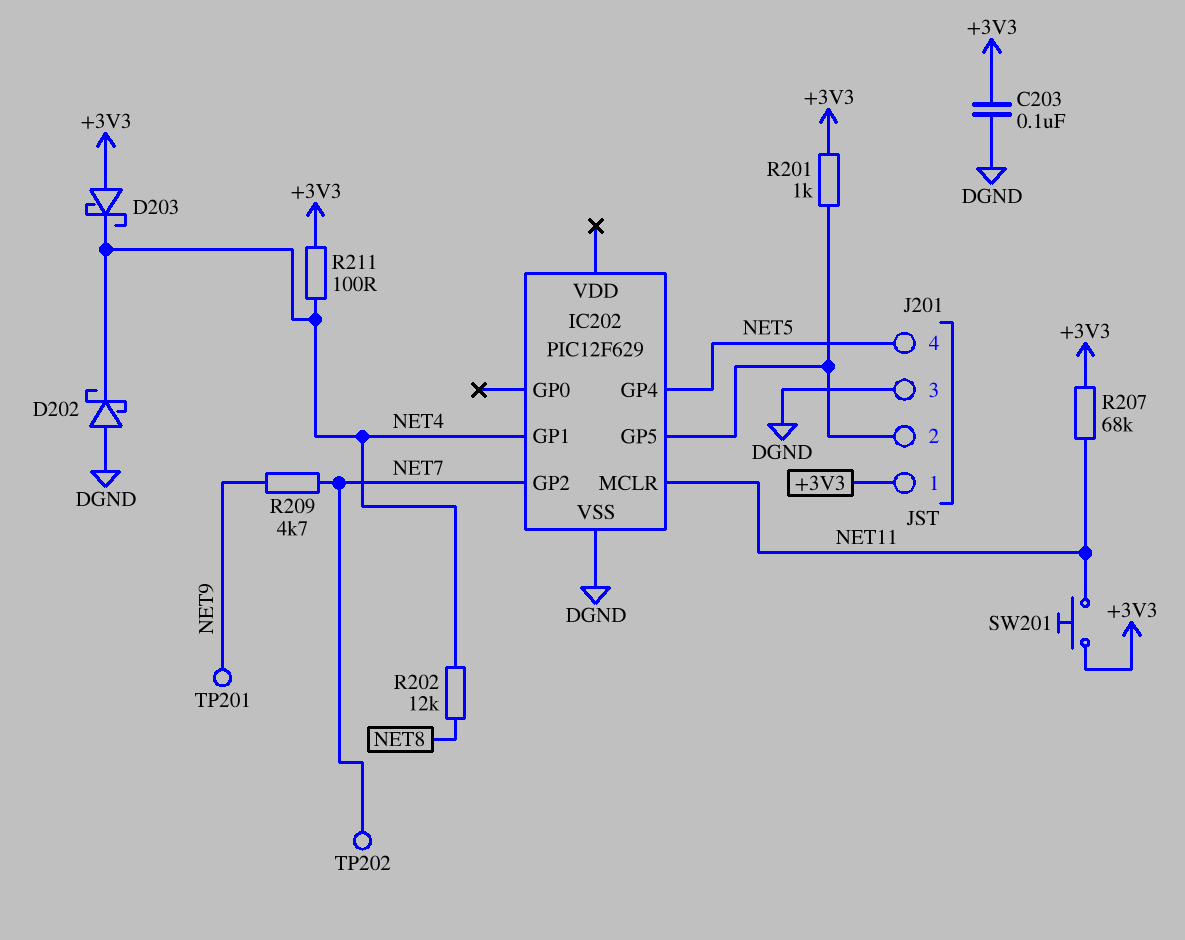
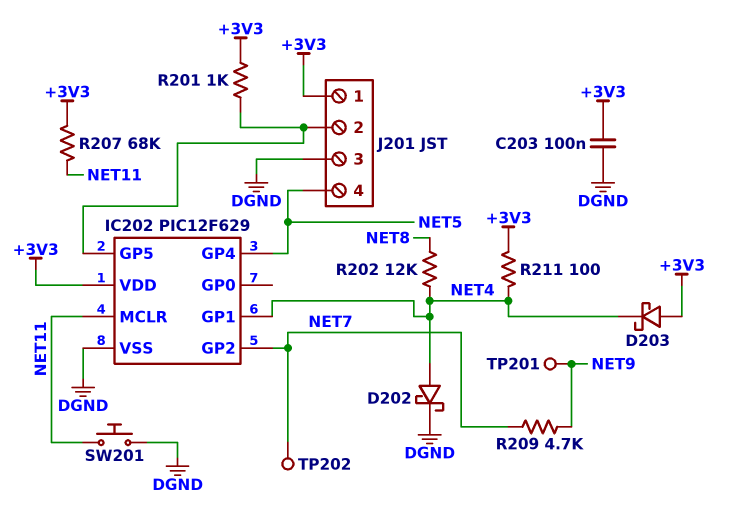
D202: schottky (A DGND, K NET4) -> schottky (A NET4, K DGND)
IC202 pin VDD: none -> +3V3
SW201: button (+3V3, NET11) -> button (DGND, NET11)

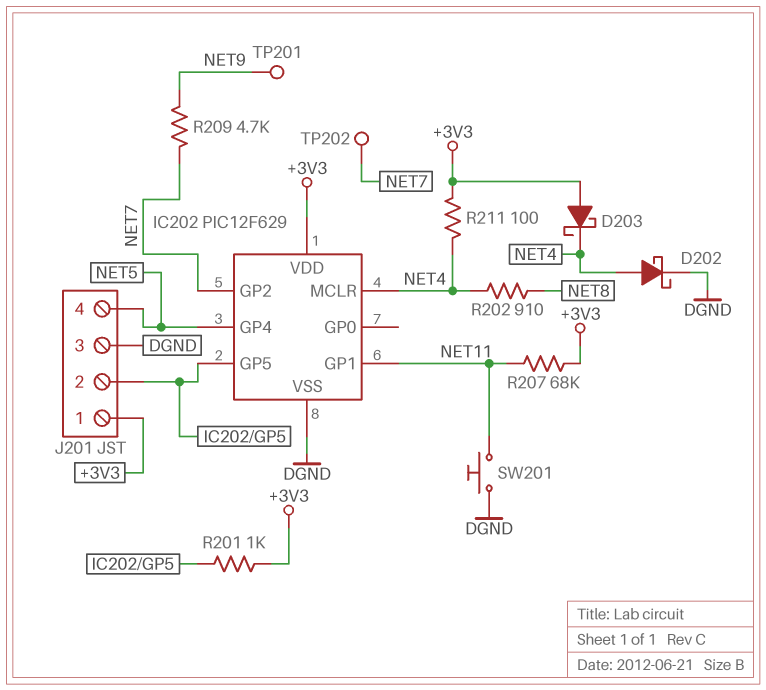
C203: 100nF (+3V3, DGND) -> none
IC202 pin GP1: NET4 -> NET11
IC202 pin MCLR: NET11 -> NET4
R202: 12k (NET4, NET8) -> 910 (NET4, NET8)

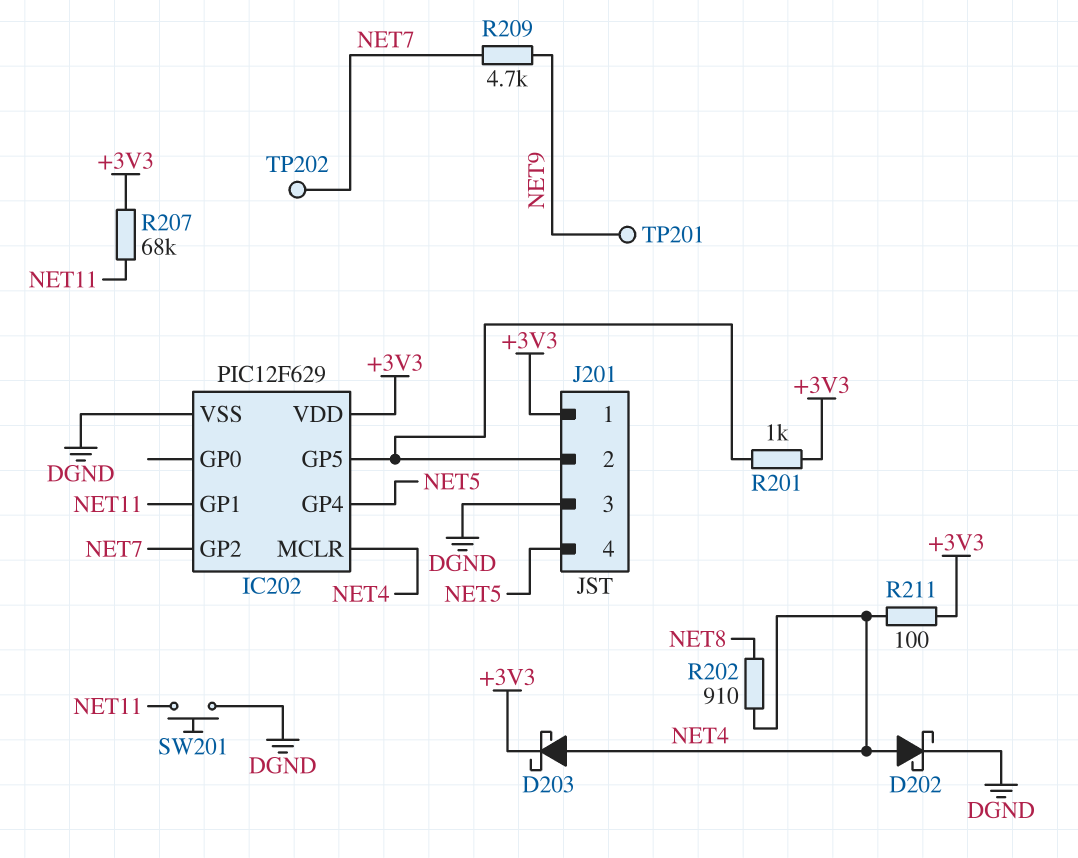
D203: schottky (A +3V3, K NET4) -> schottky (A NET4, K +3V3)

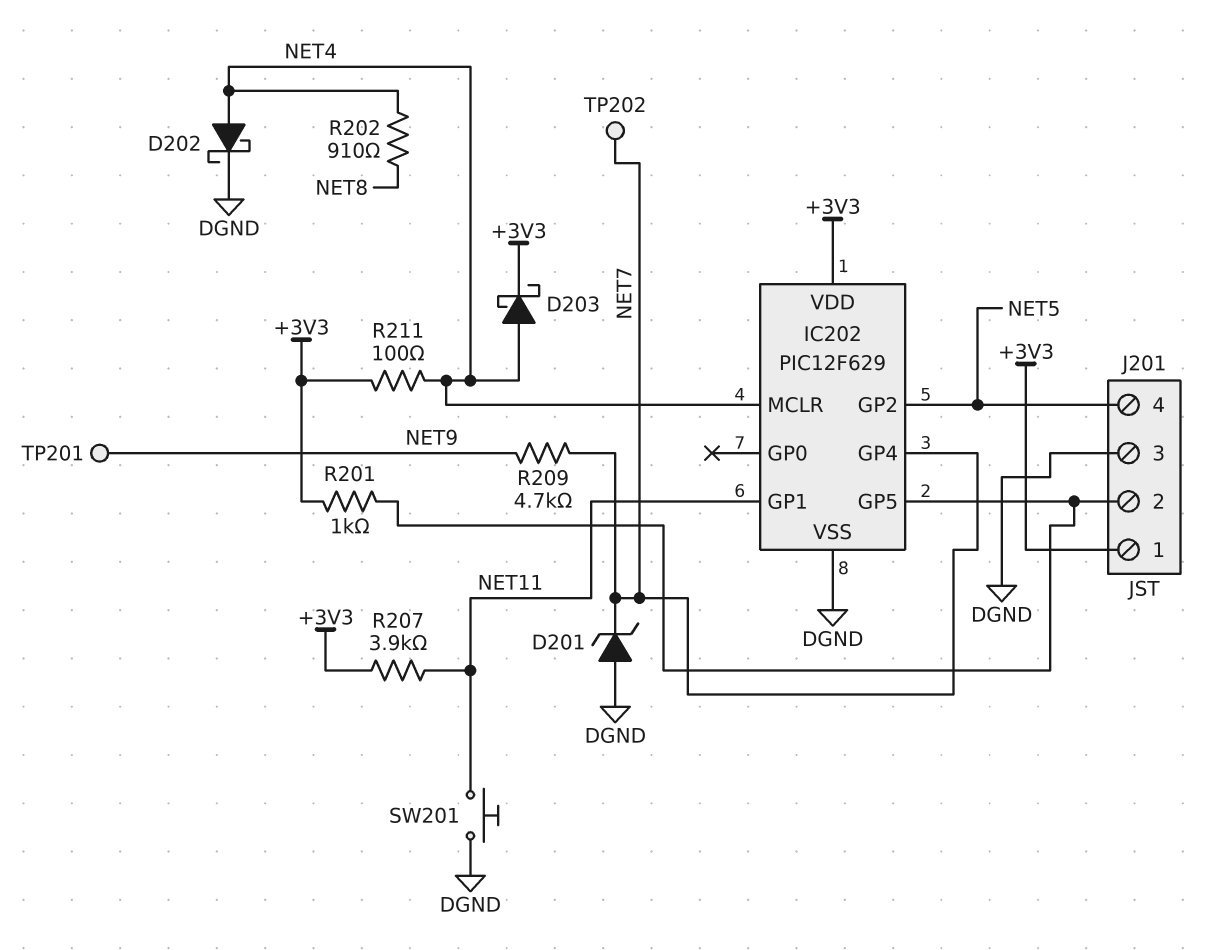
D201: none -> zener (A DGND, K NET7)
IC202 pin GP2: NET7 -> NET5
IC202 pin GP4: NET5 -> NET7
R207: 68k (+3V3, NET11) -> 3.9k (+3V3, NET11)

